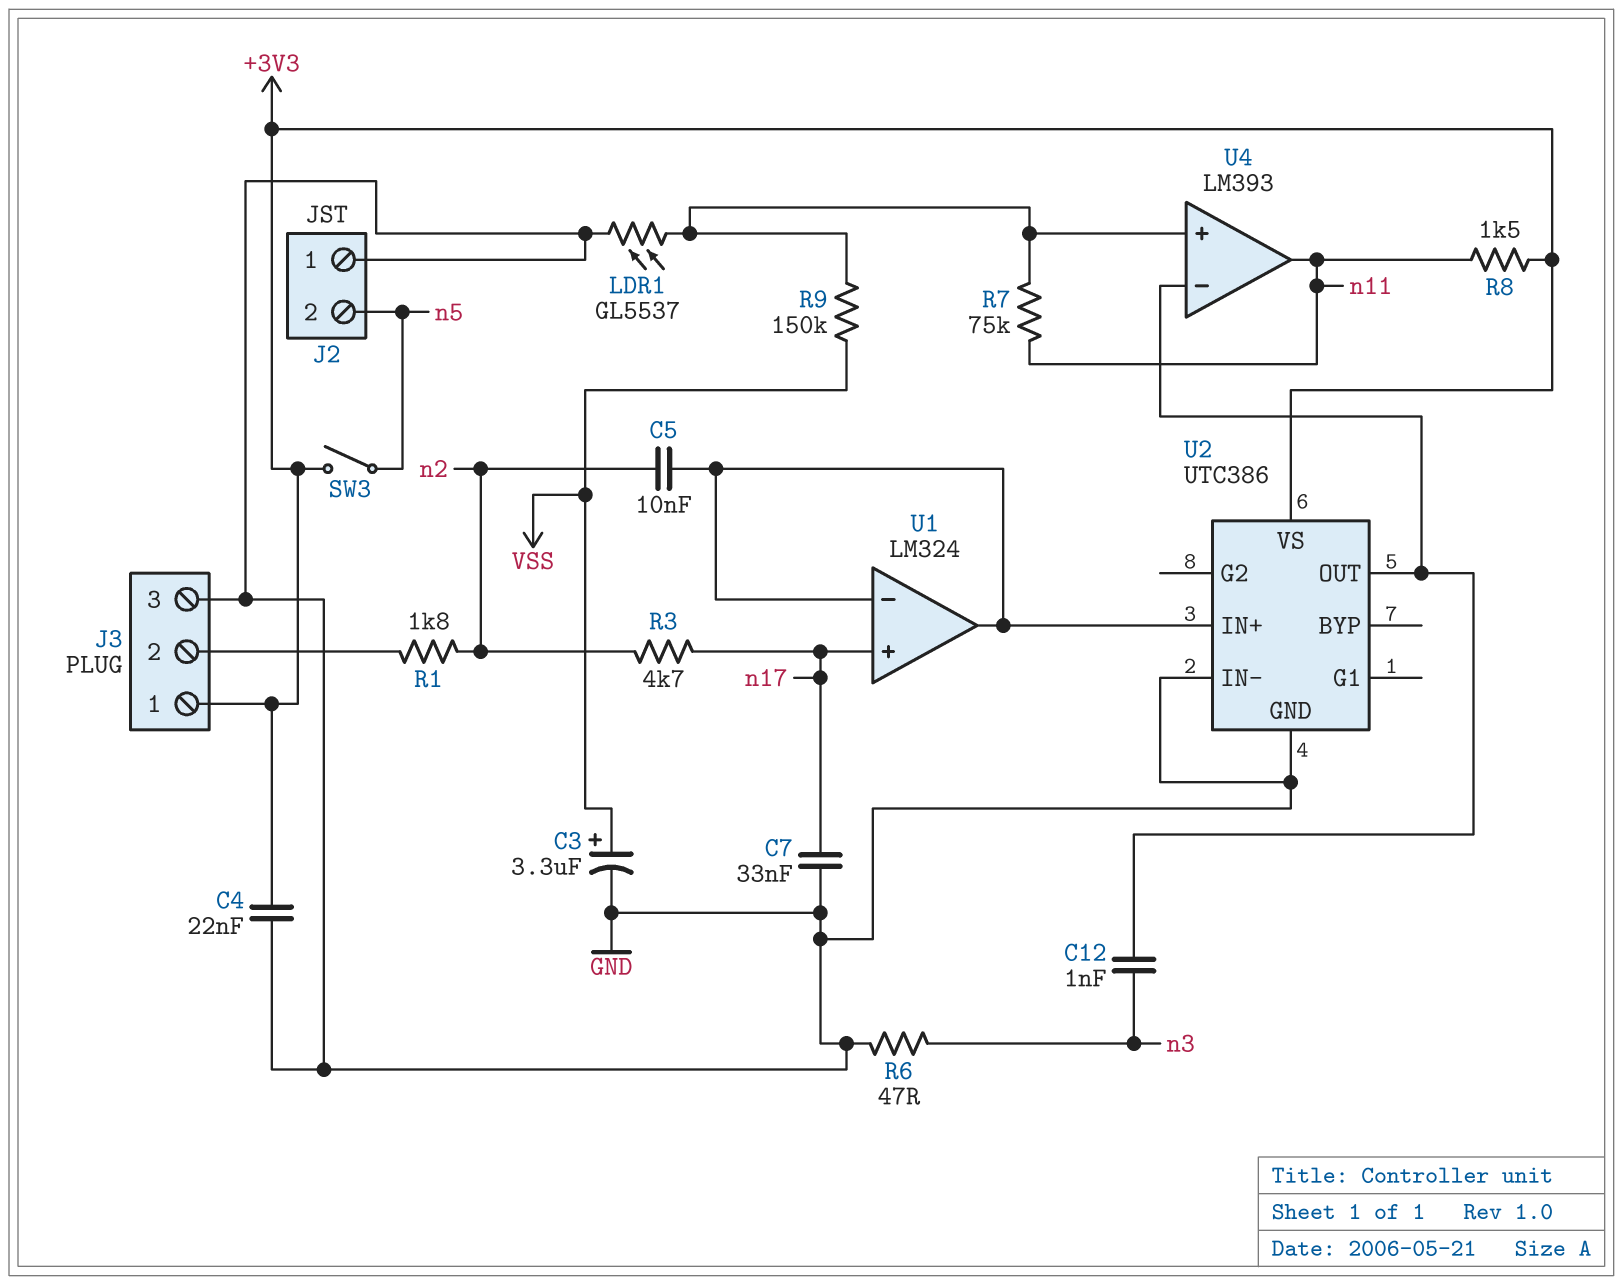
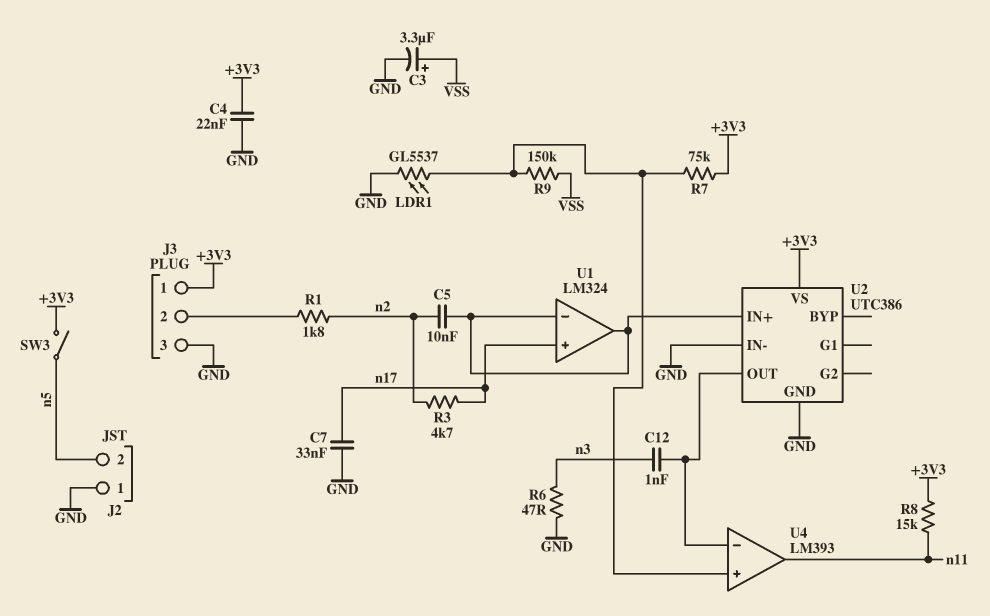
R7: 75k (U4/in+, n11) -> 75k (+3V3, U4/in+)
R8: 1.5k (+3V3, n11) -> 15k (+3V3, n11)

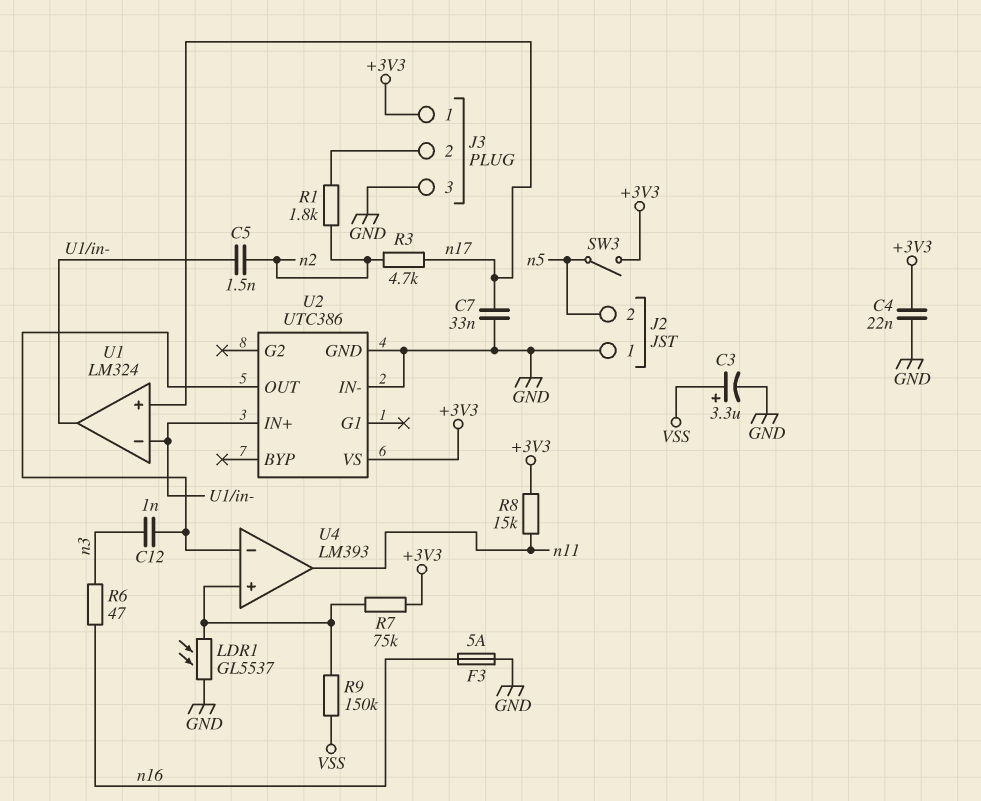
C5: 10nF (U1/in-, n2) -> 1.5nF (U1/in-, n2)
F3: none -> 5A (GND, n16)
R6: 47 (GND, n3) -> 47 (n3, n16)

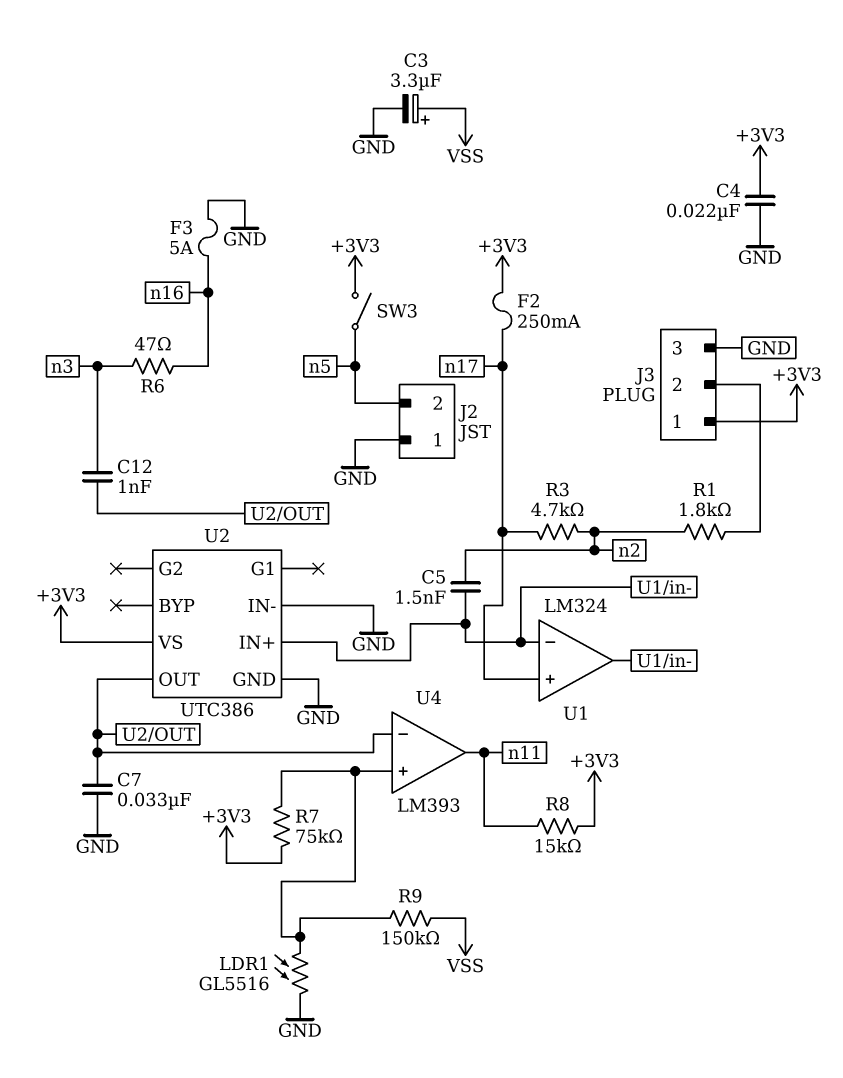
C7: 33nF (GND, n17) -> 33nF (GND, U2/OUT)
F2: none -> 250mA (+3V3, n17)
LDR1: GL5537 (GND, U4/in+) -> GL5516 (GND, U4/in+)

